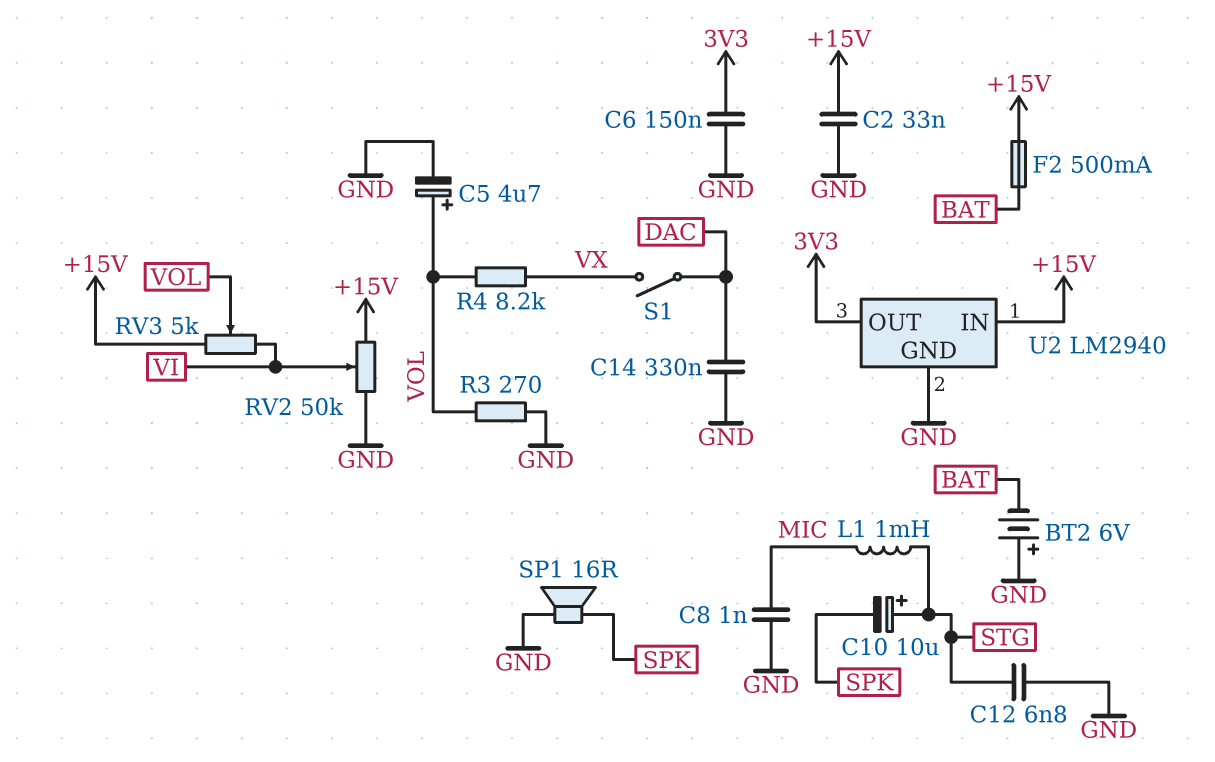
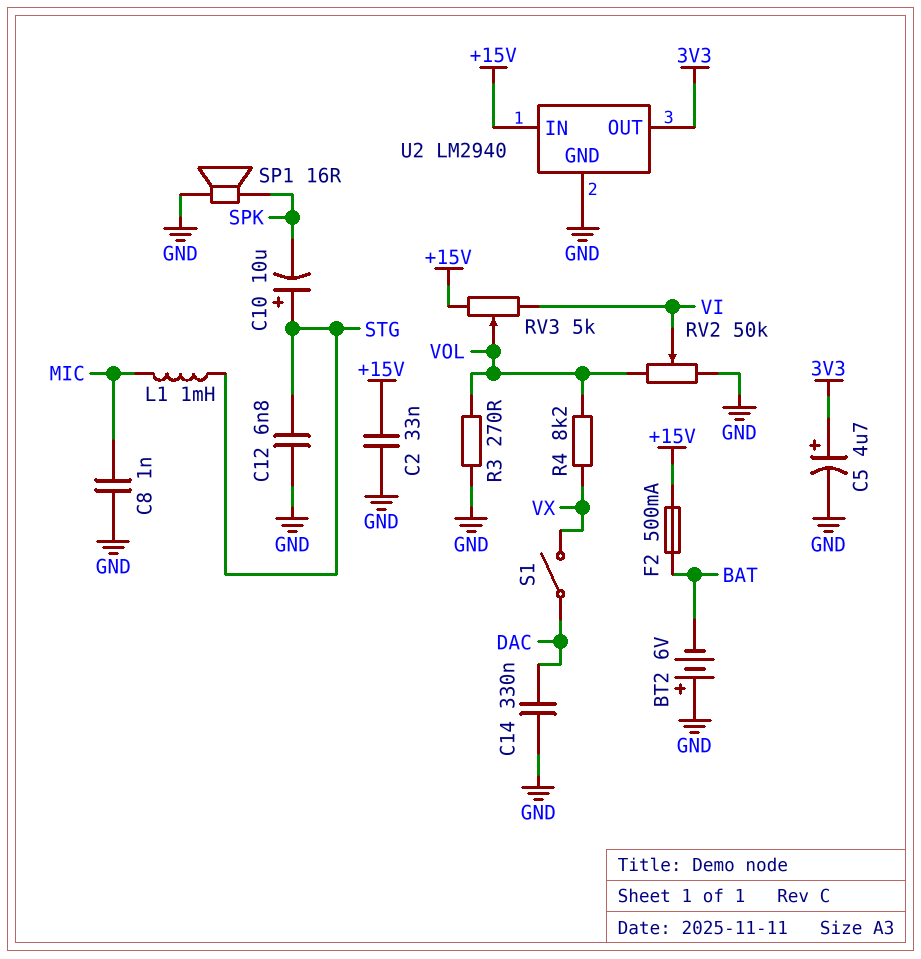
C5: 4.7uF (plus VOL, minus GND) -> 4.7uF (plus 3V3, minus GND)
C6: 150nF (3V3, GND) -> none
RV2: 50k (+15V, GND, wiper VI) -> 50k (GND, VOL, wiper VI)

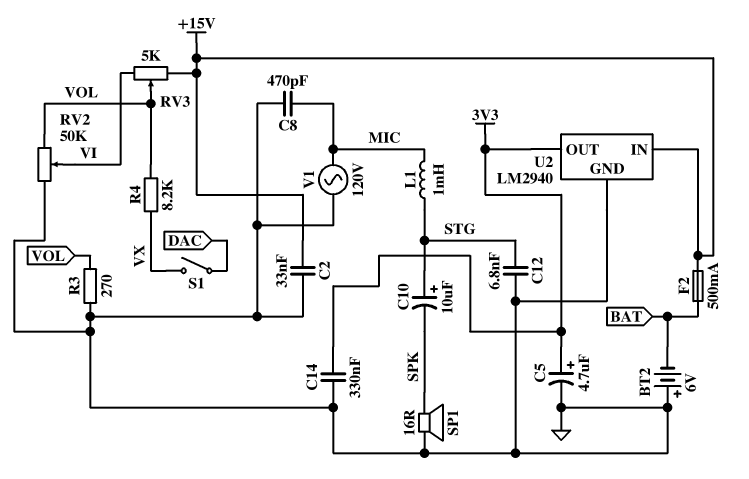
C8: 1nF (GND, MIC) -> 470pF (GND, MIC)
C14: 330nF (DAC, GND) -> 330nF (3V3, GND)
V1: none -> AC 120V (GND, MIC)

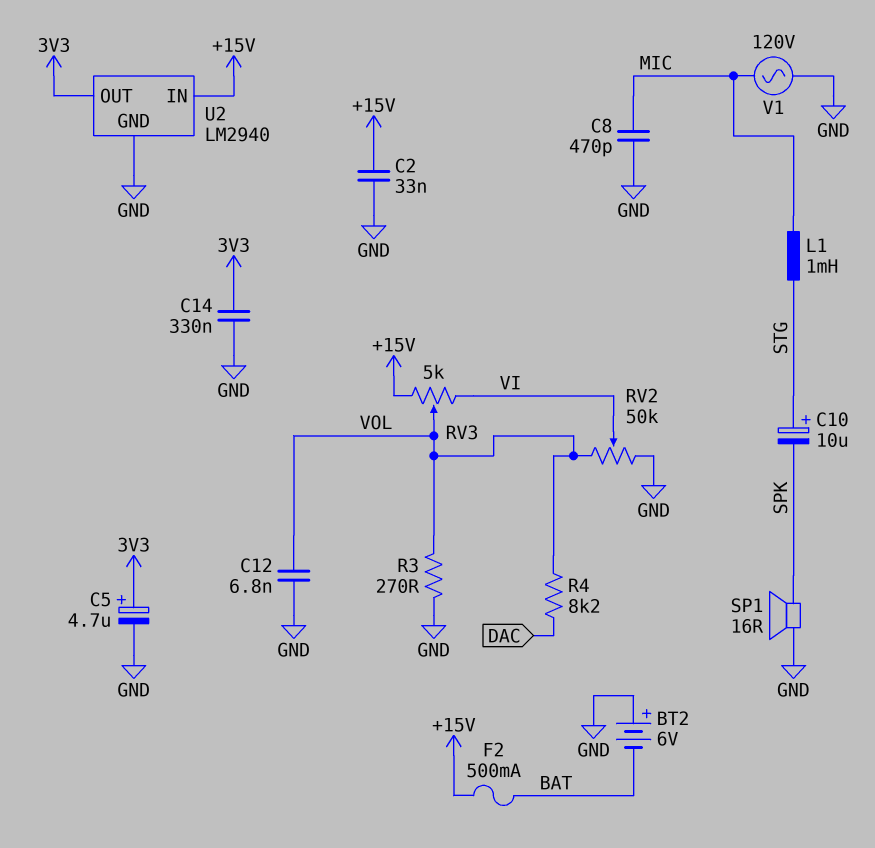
C12: 6.8nF (GND, STG) -> 6.8nF (GND, VOL)
R4: 8.2k (VOL, VX) -> 8.2k (DAC, VOL)
S1: switch (DAC, VX) -> none

